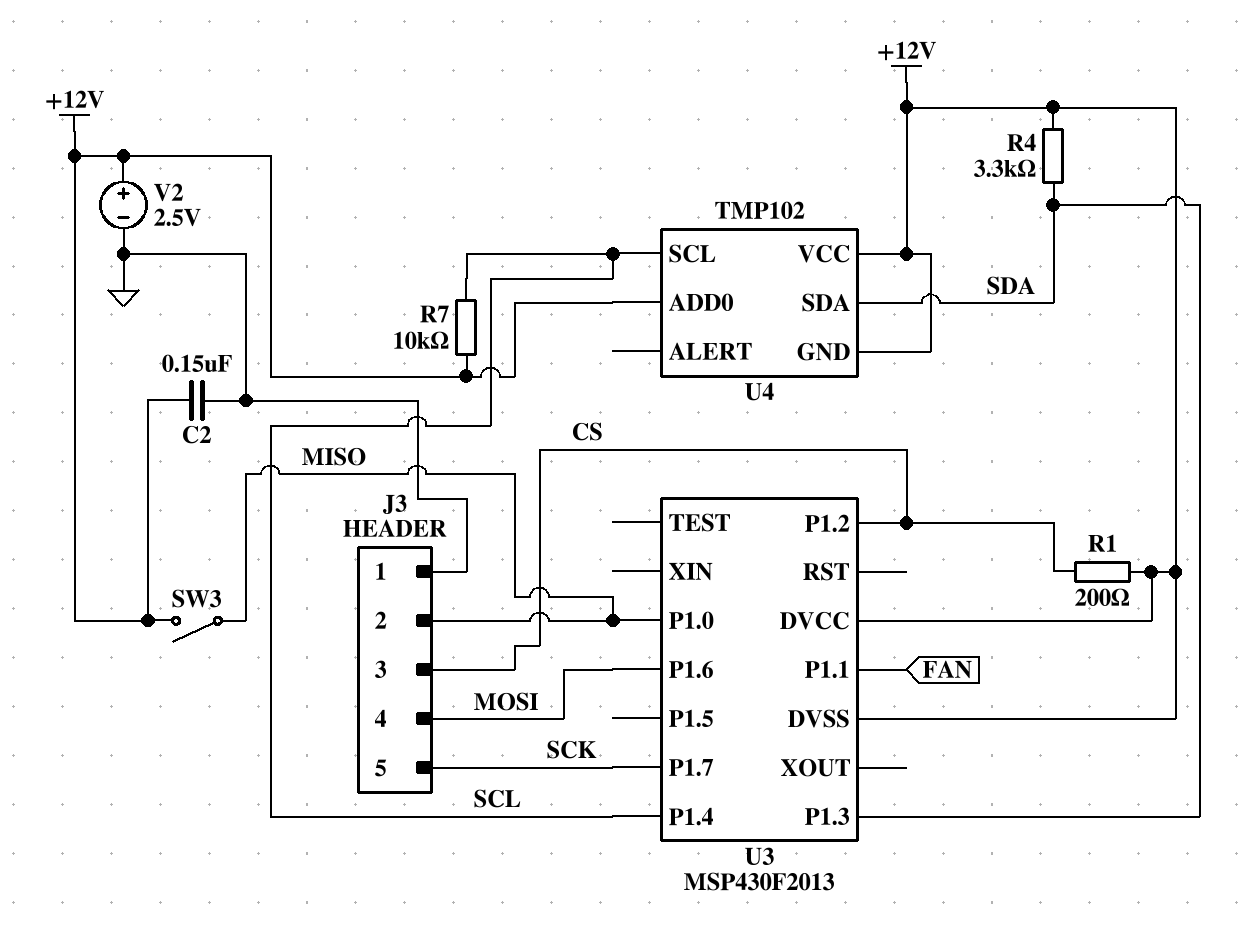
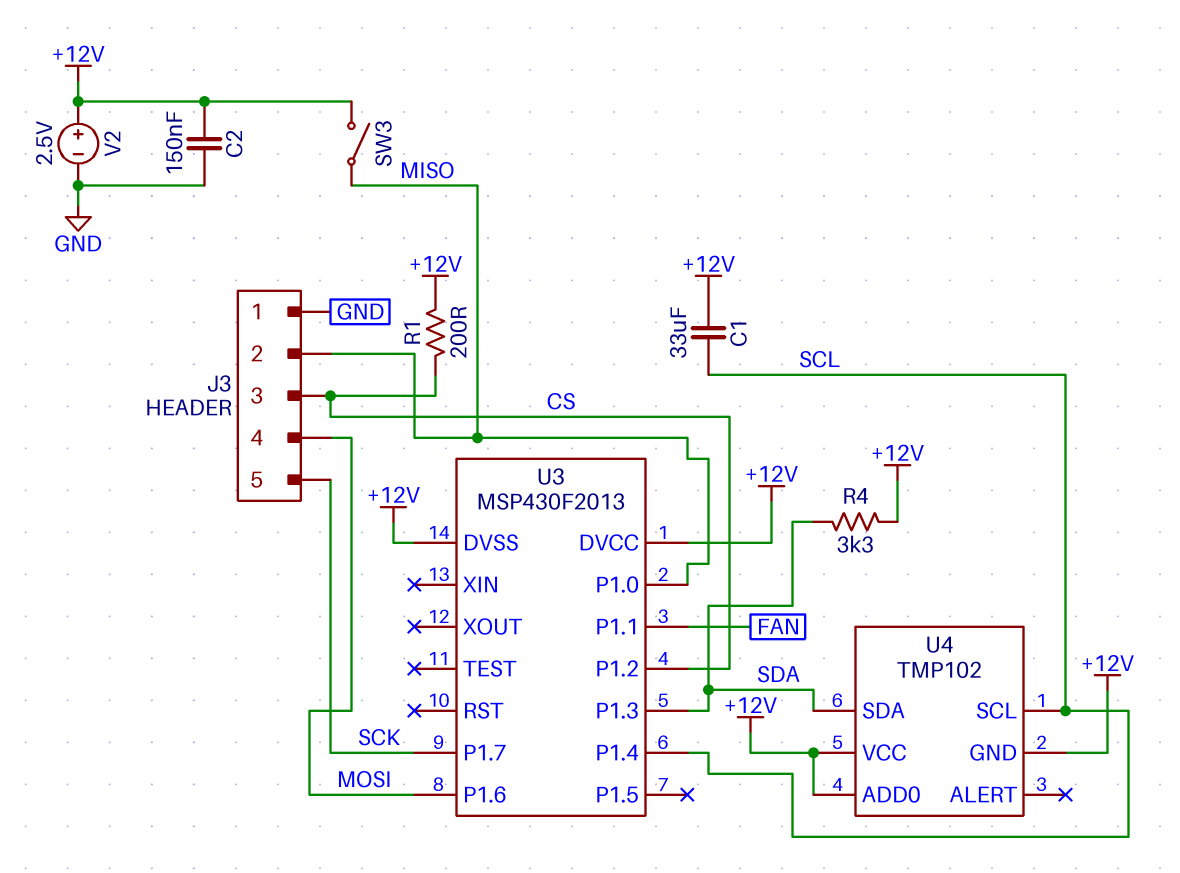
C1: none -> 33uF (+12V, SCL)
R7: 10k (+12V, SCL) -> none

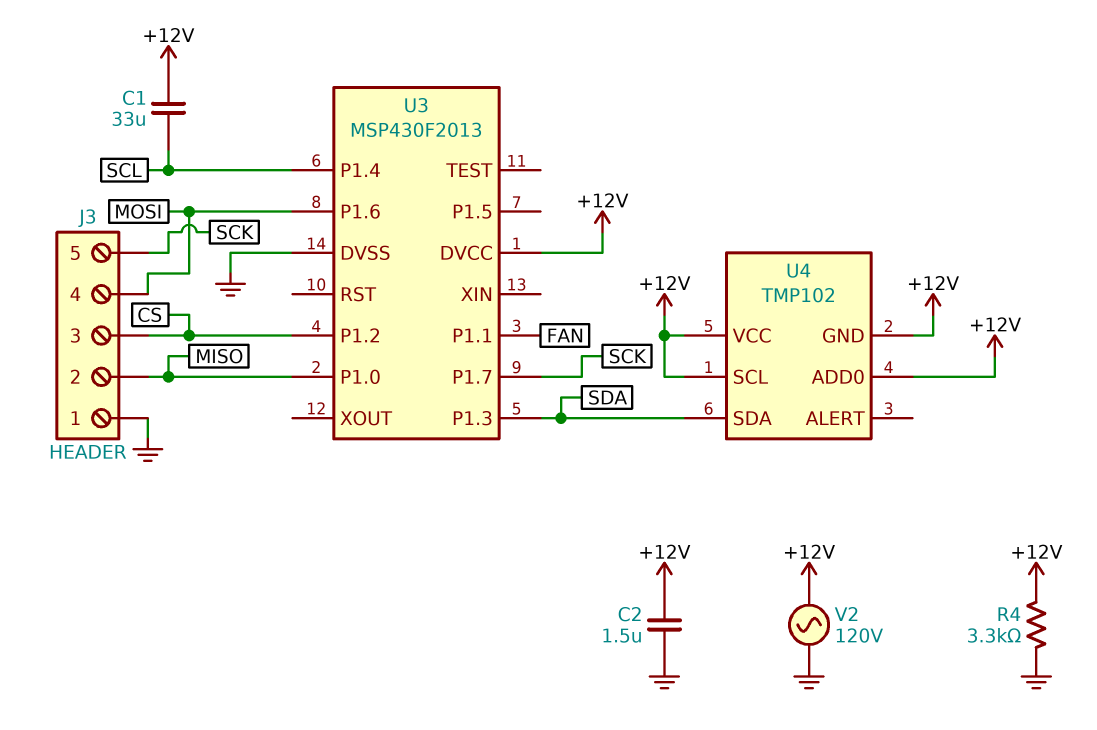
C2: 150nF (+12V, GND) -> 1.5uF (+12V, GND)
R1: 200 (+12V, CS) -> none
R4: 3.3k (+12V, SDA) -> 3.3k (+12V, GND)
SW3: switch (+12V, MISO) -> none
U3 pin DVSS: +12V -> GND
U4 pin SCL: SCL -> +12V
V2: 2.5V (plus +12V, minus GND) -> AC 120V (+12V, GND)

